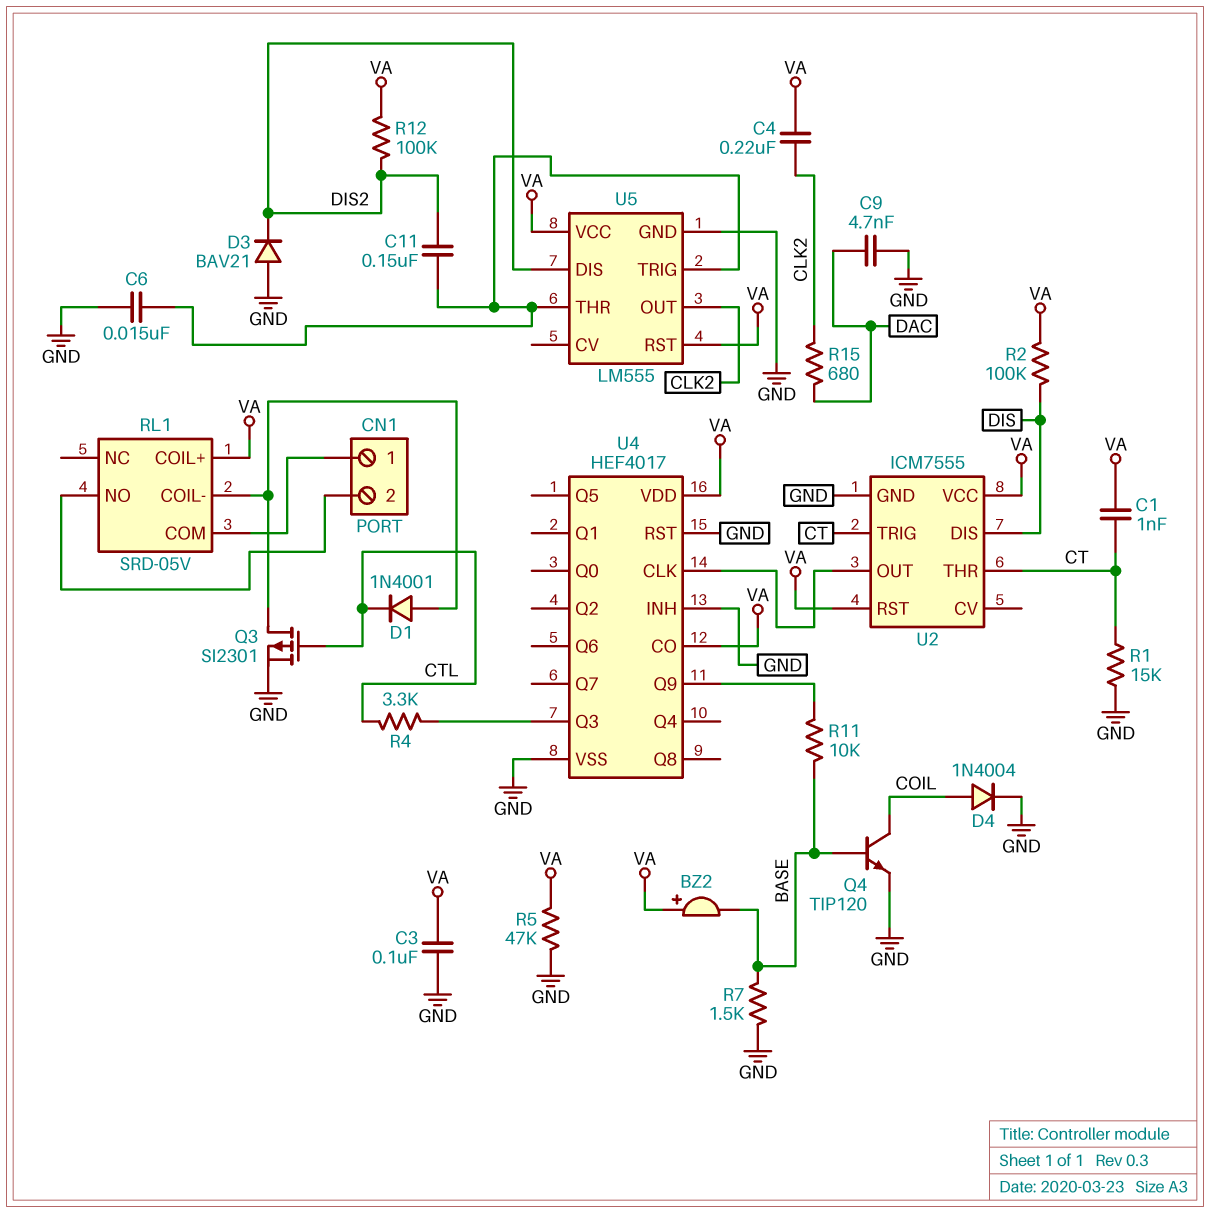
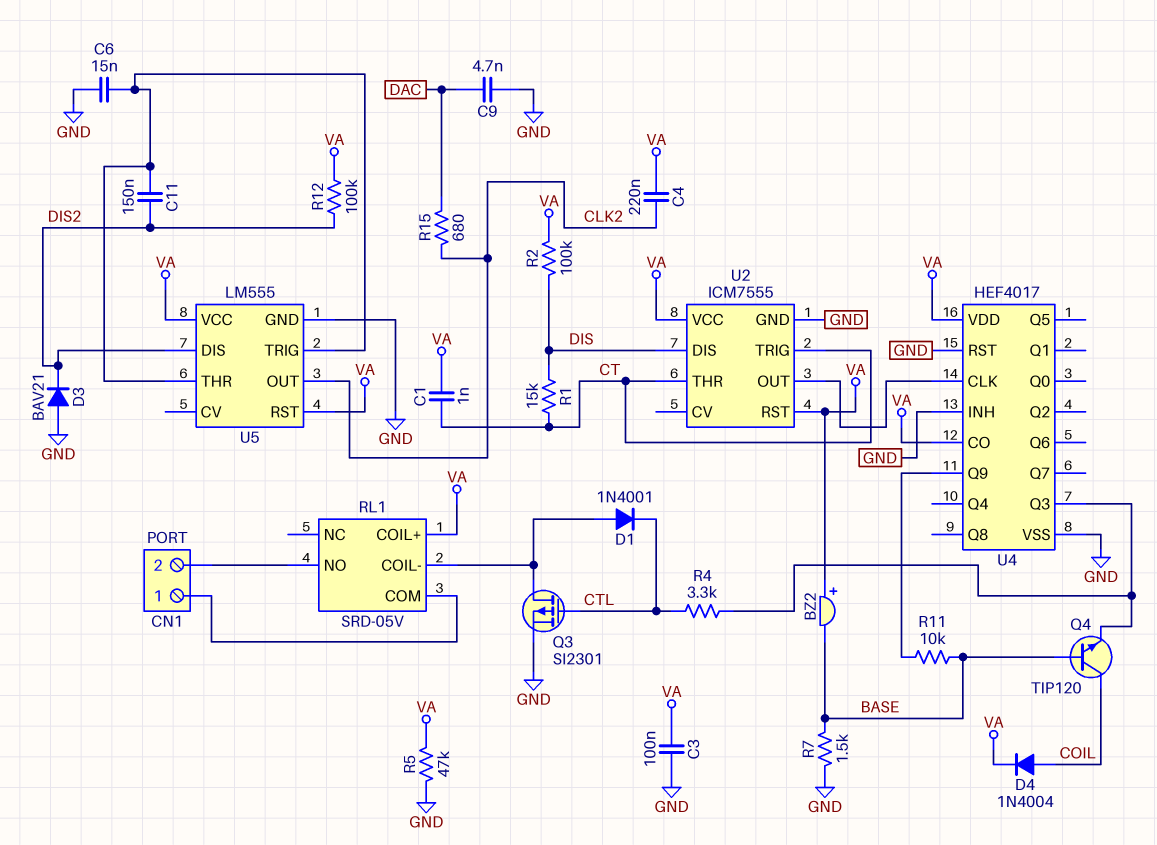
D4: diode 1N4004 (A COIL, K GND) -> diode 1N4004 (A COIL, K VA)
Q4: NPN TIP120 (B BASE, C COIL, E GND) -> NPN TIP120 (B BASE, C COIL, E U4/Q3)
R1: 15k (CT, GND) -> 15k (CT, DIS)

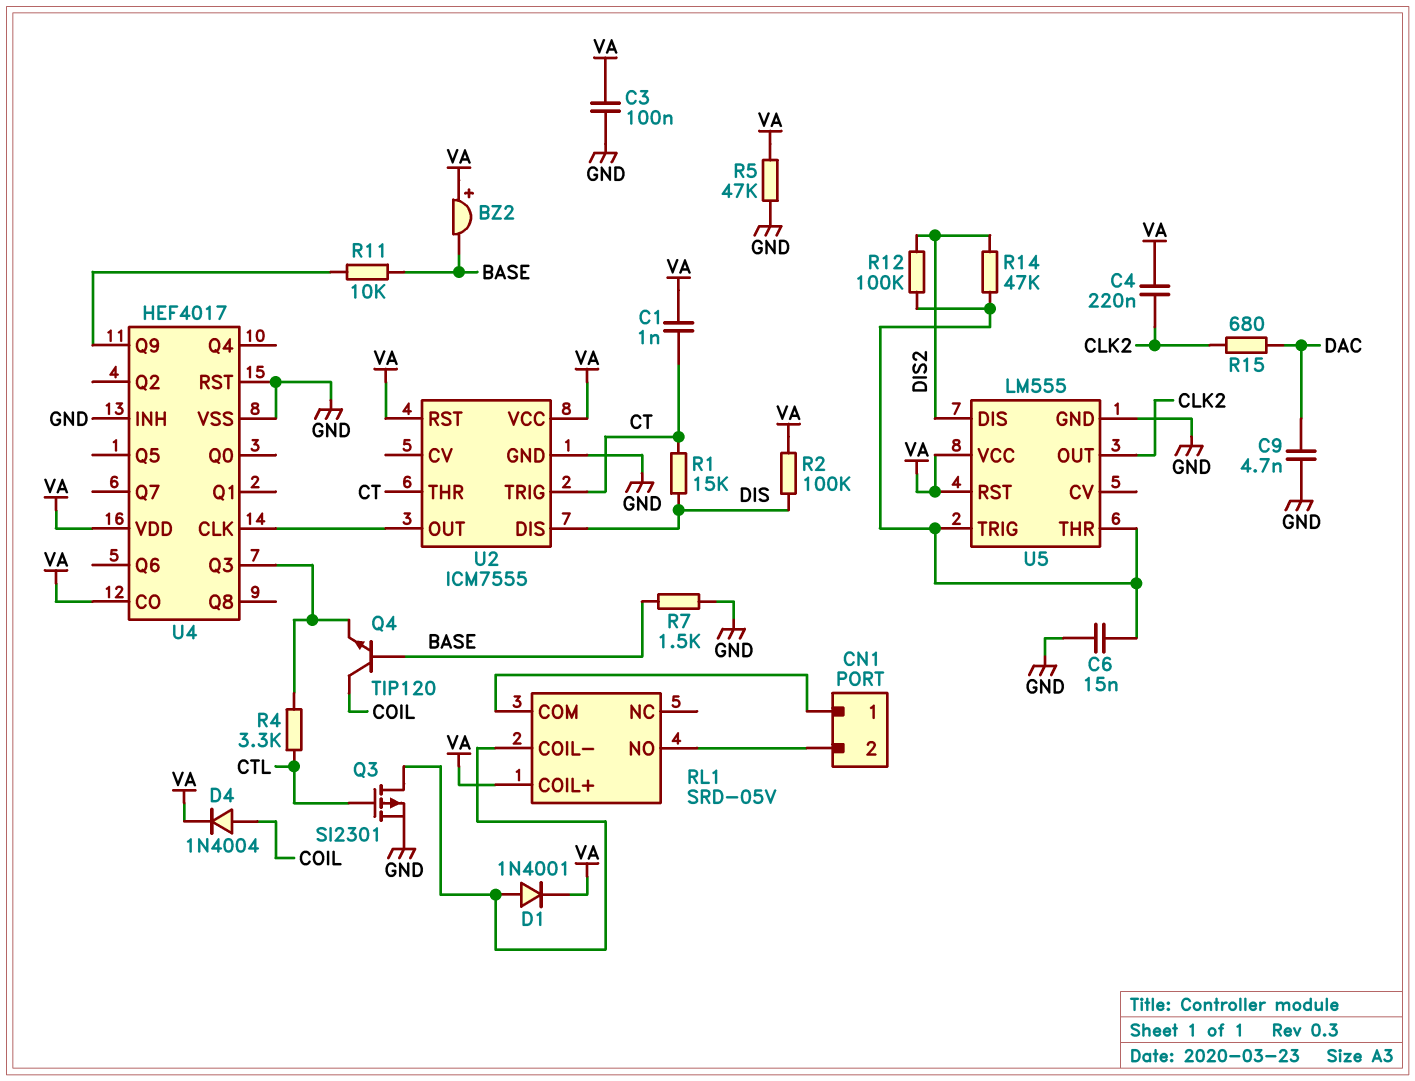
C11: 150nF (DIS2, U5/THR) -> none
D1: diode 1N4001 (A RL1/COIL-, K CTL) -> diode 1N4001 (A RL1/COIL-, K VA)
D3: diode BAV21 (A GND, K DIS2) -> none
R12: 100k (DIS2, VA) -> 100k (DIS2, U5/THR)
R14: none -> 47k (DIS2, U5/THR)

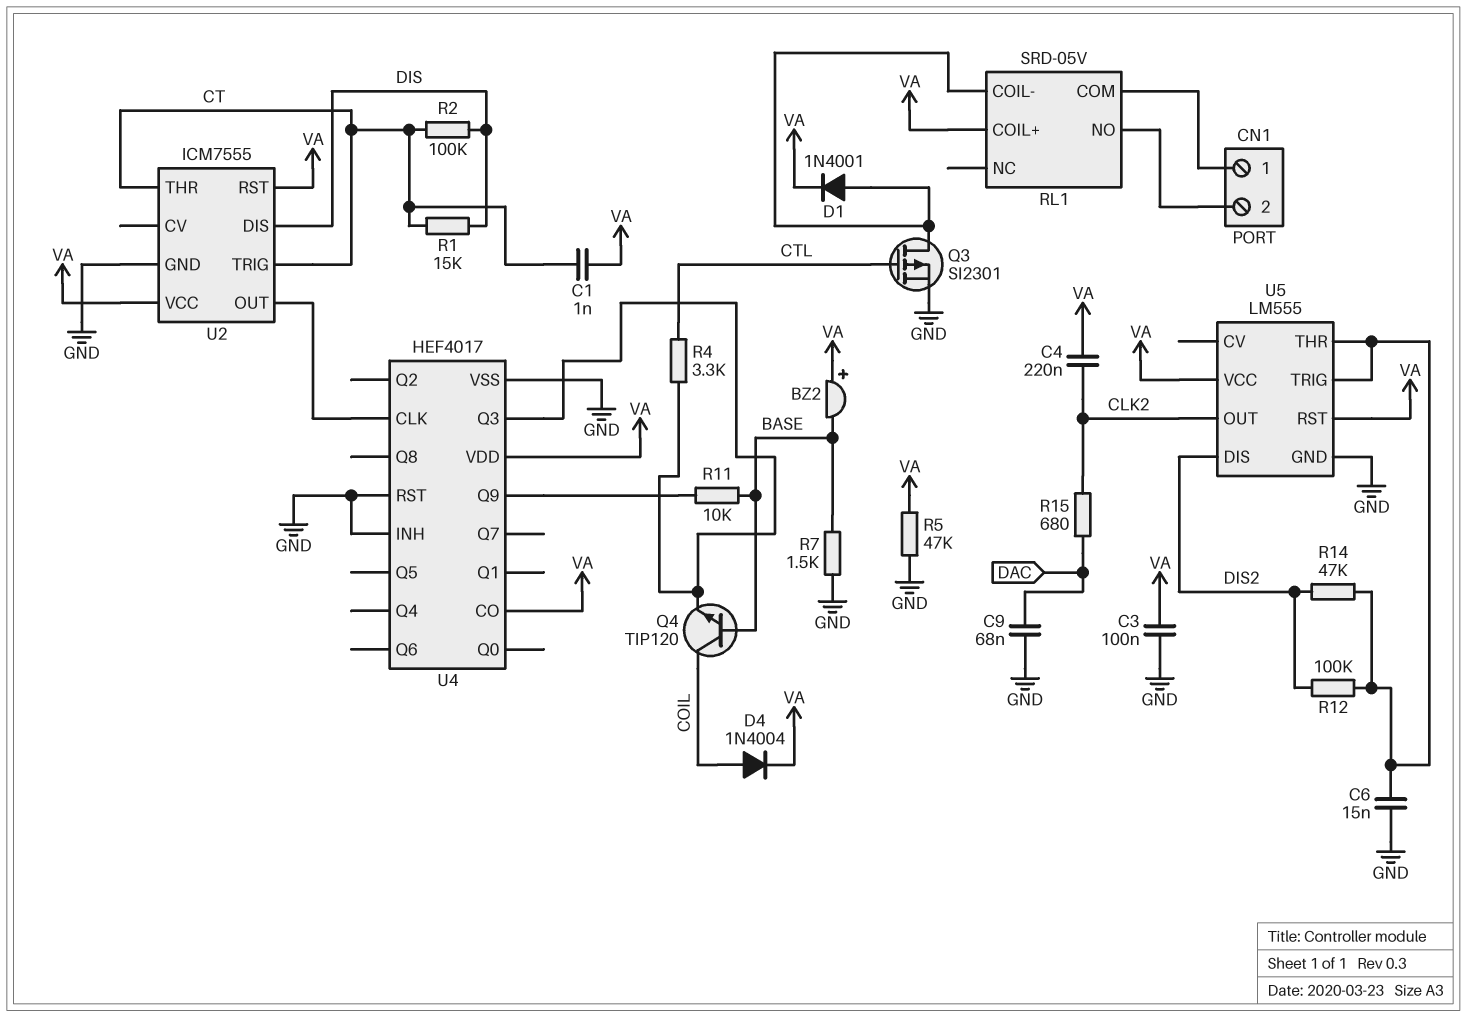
C9: 4.7nF (DAC, GND) -> 68nF (DAC, GND)
R2: 100k (DIS, VA) -> 100k (CT, DIS)

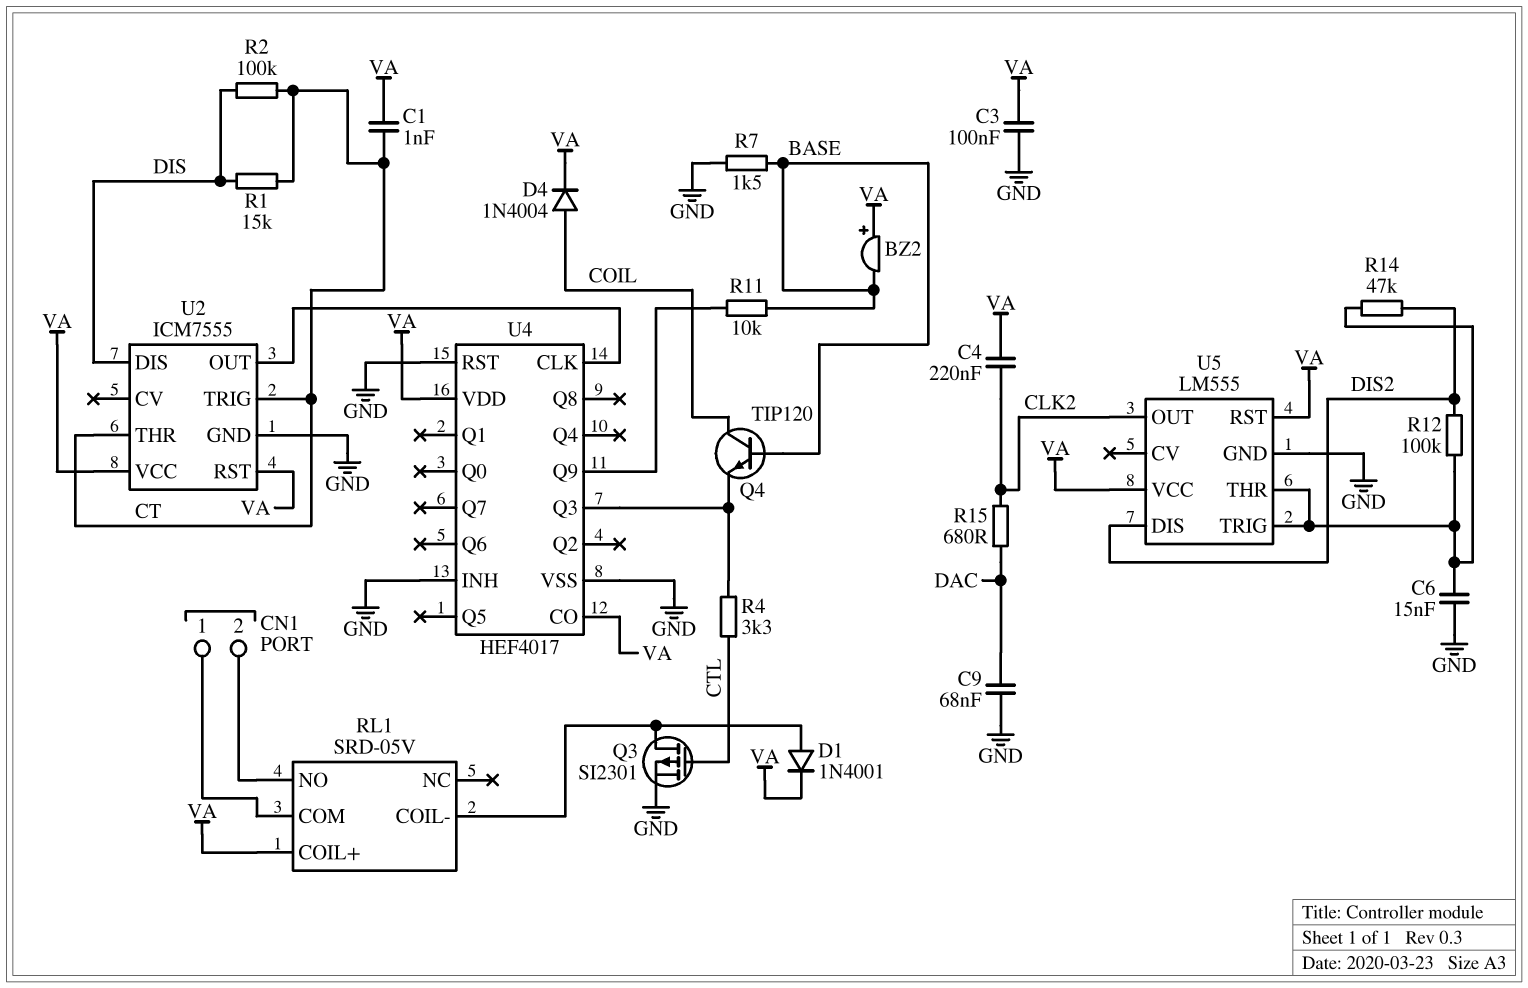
R5: 47k (GND, VA) -> none

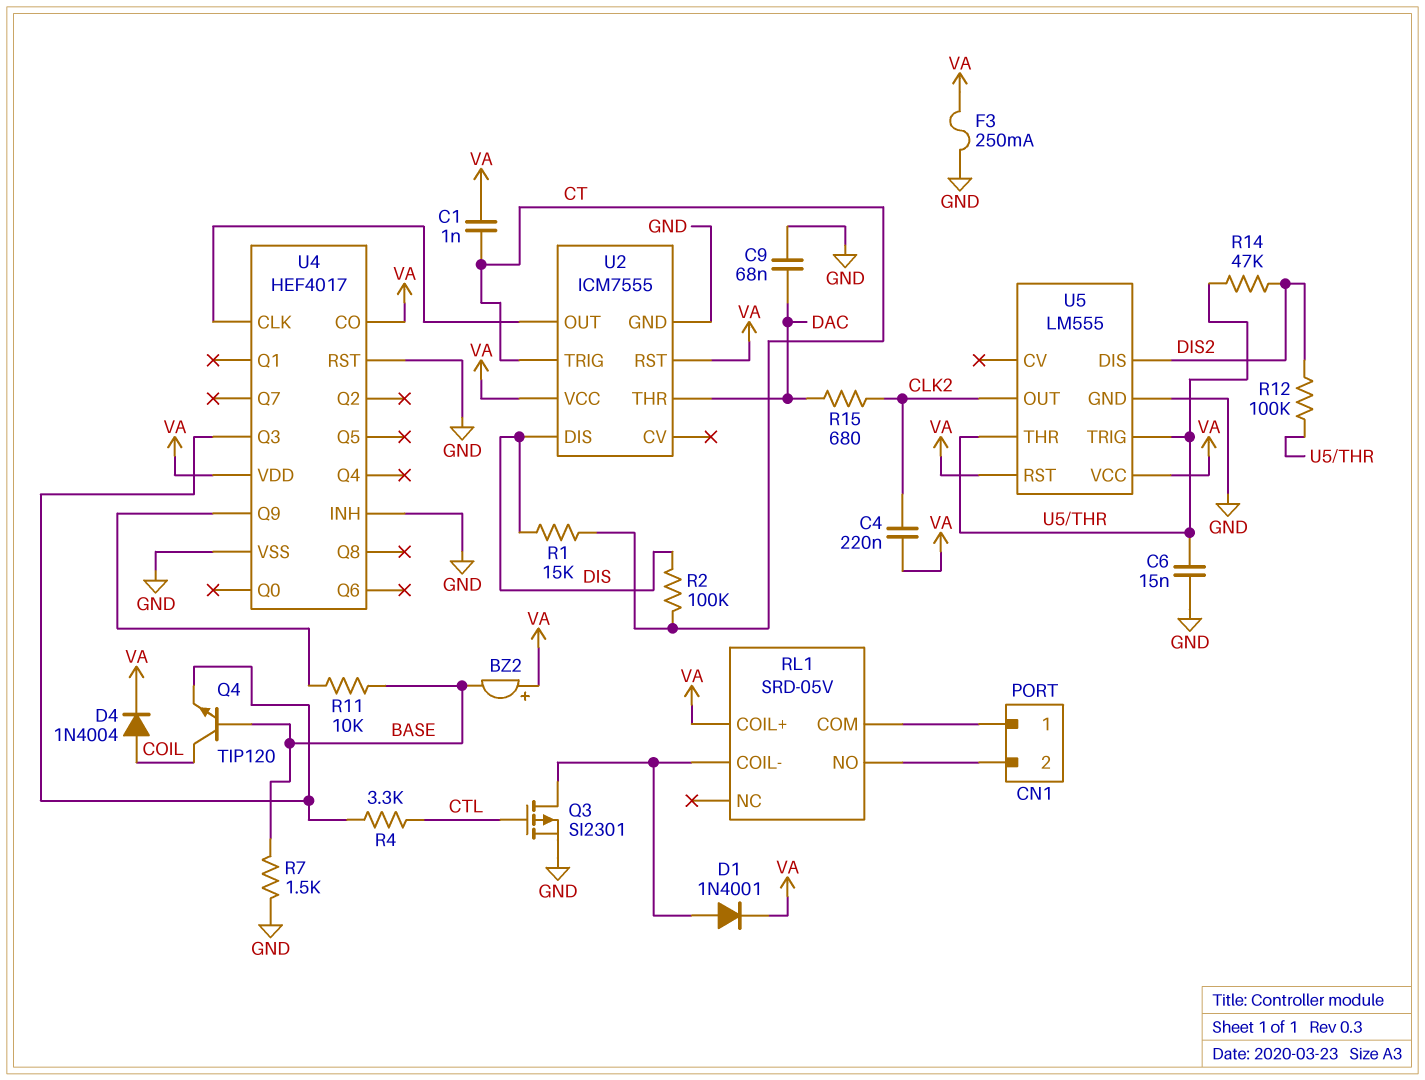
C3: 100nF (GND, VA) -> none
F3: none -> 250mA (GND, VA)
U2 pin THR: CT -> DAC

